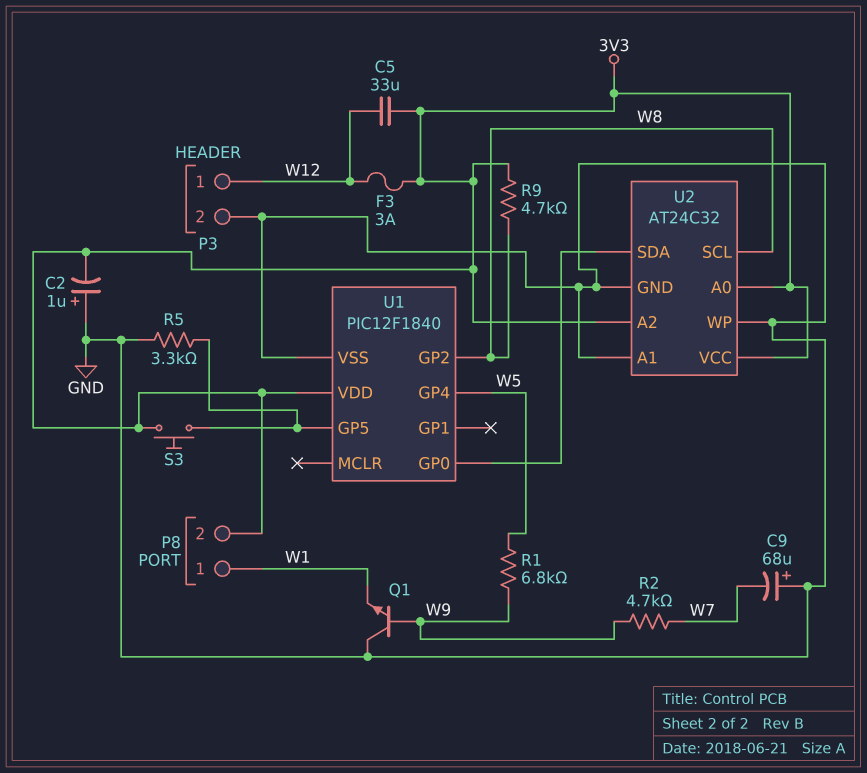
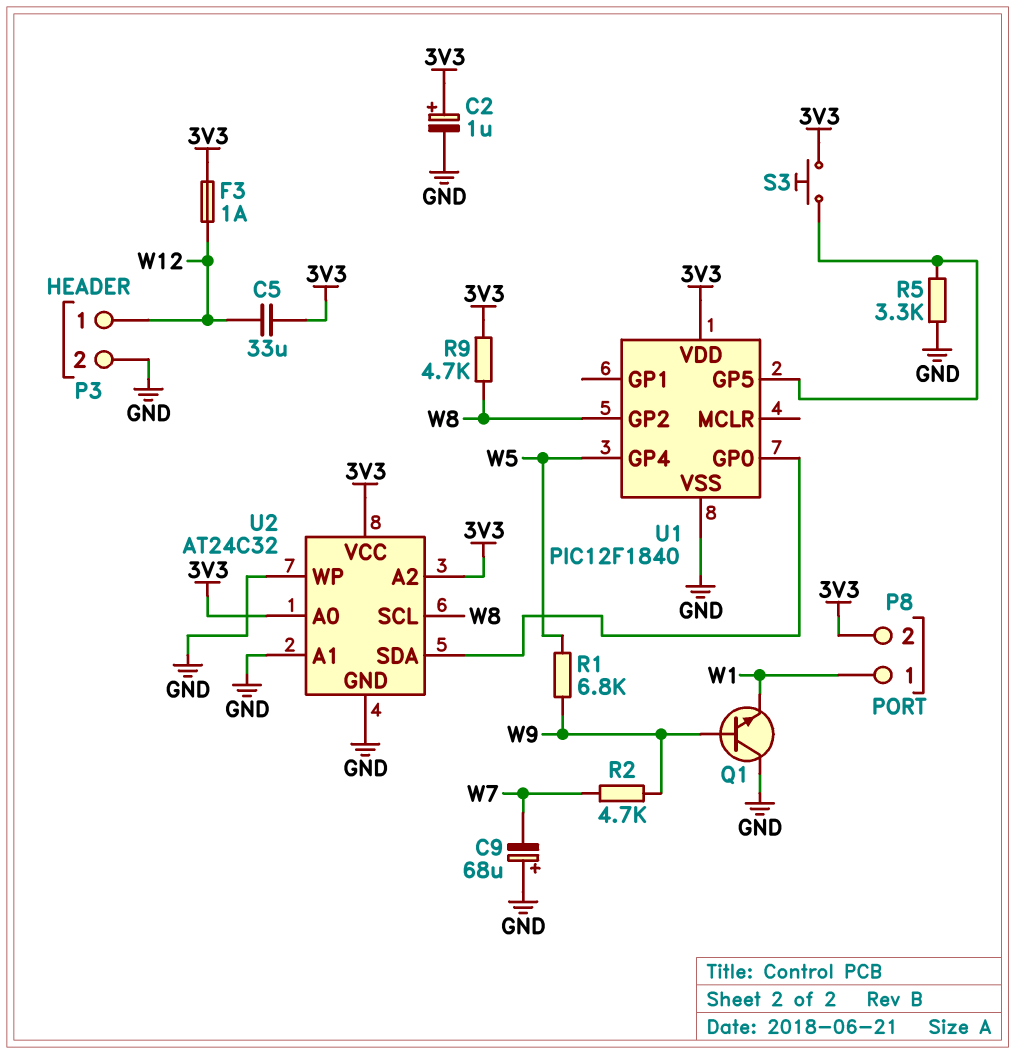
C2: 1uF (plus GND, minus 3V3) -> 1uF (plus 3V3, minus GND)
F3: 3A (3V3, W12) -> 1A (3V3, W12)

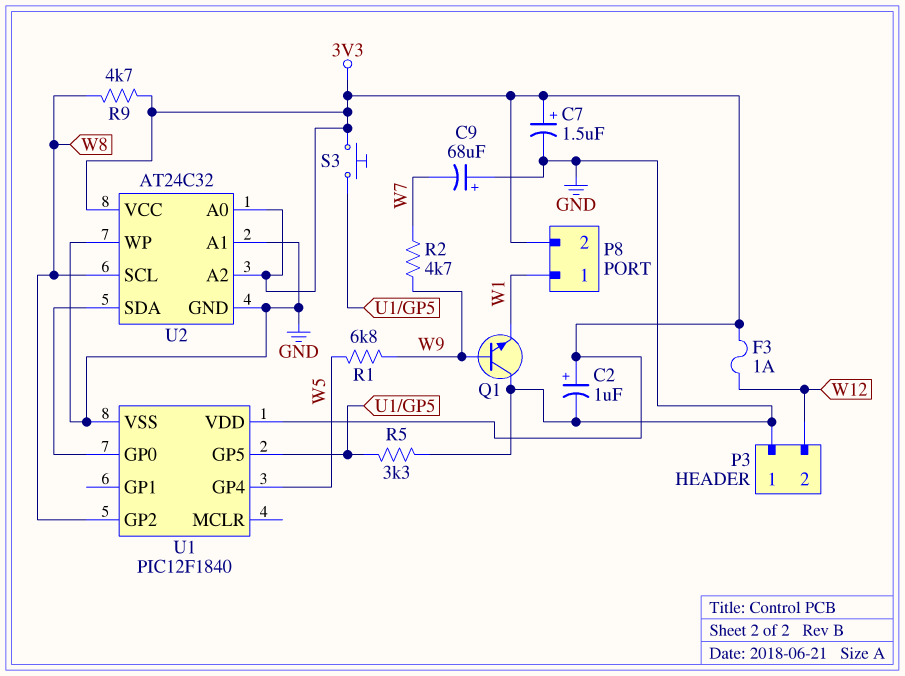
C5: 33uF (3V3, W12) -> none
C7: none -> 1.5uF (plus 3V3, minus GND)
P3 pin 1: W12 -> GND
P3 pin 2: GND -> W12

